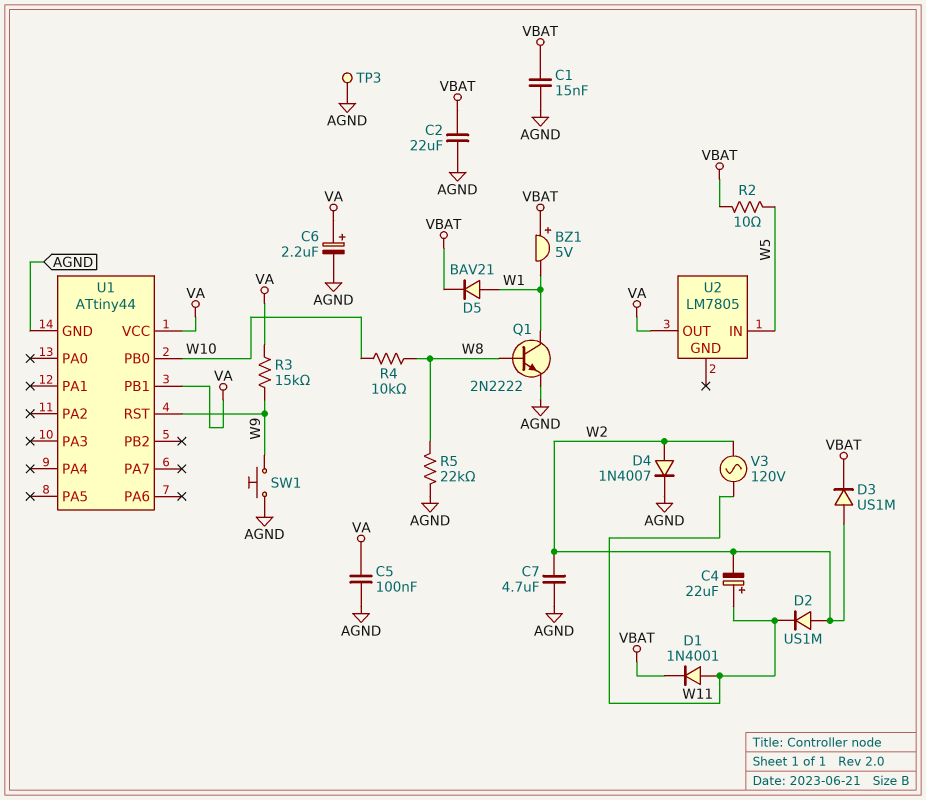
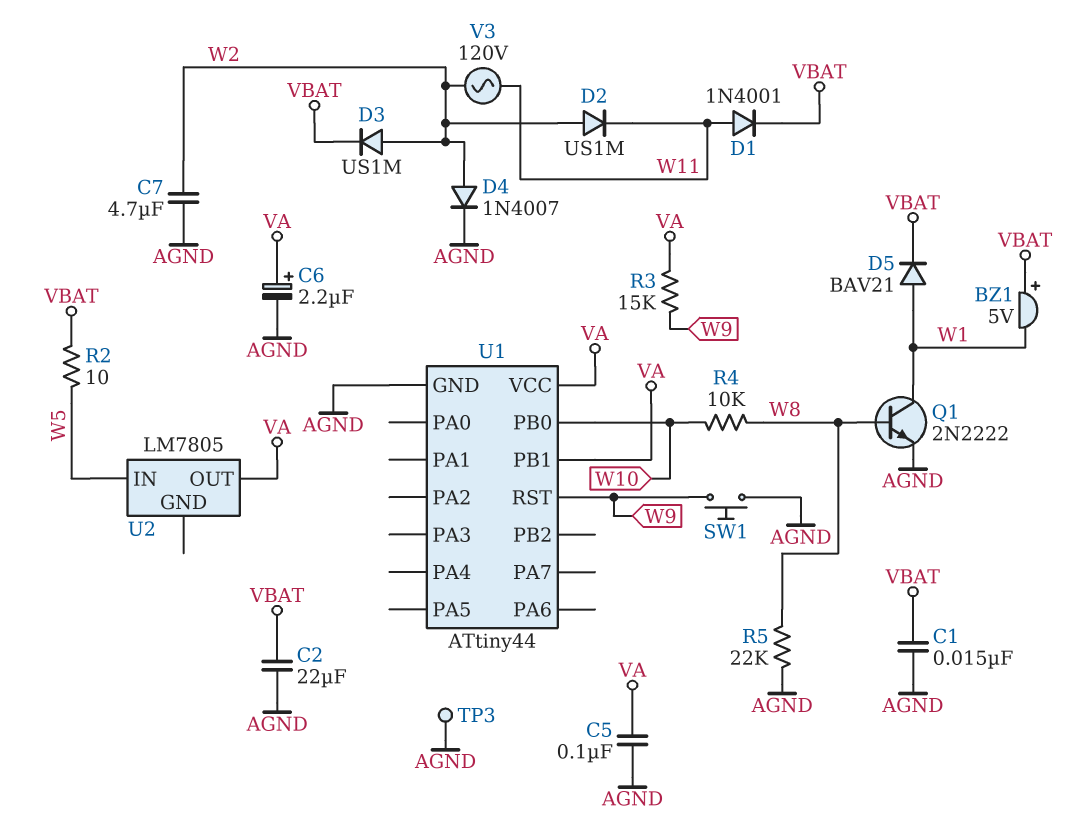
C4: 22uF (plus W11, minus W2) -> none

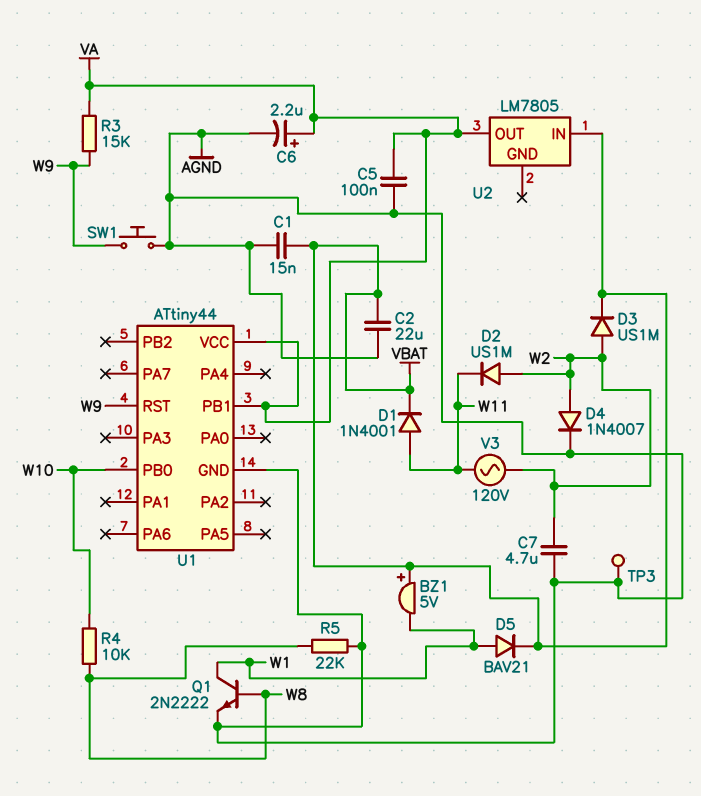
R2: 10 (VBAT, W5) -> none
U2 pin IN: W5 -> VBAT

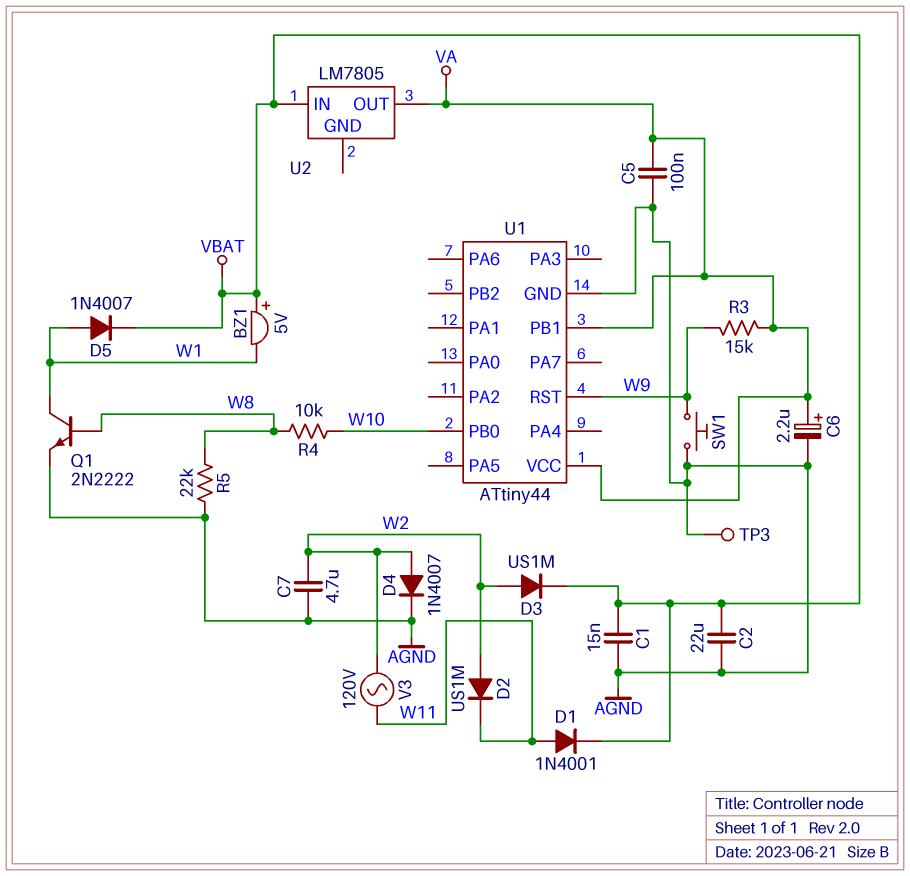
D5: diode BAV21 (A W1, K VBAT) -> diode 1N4007 (A W1, K VBAT)

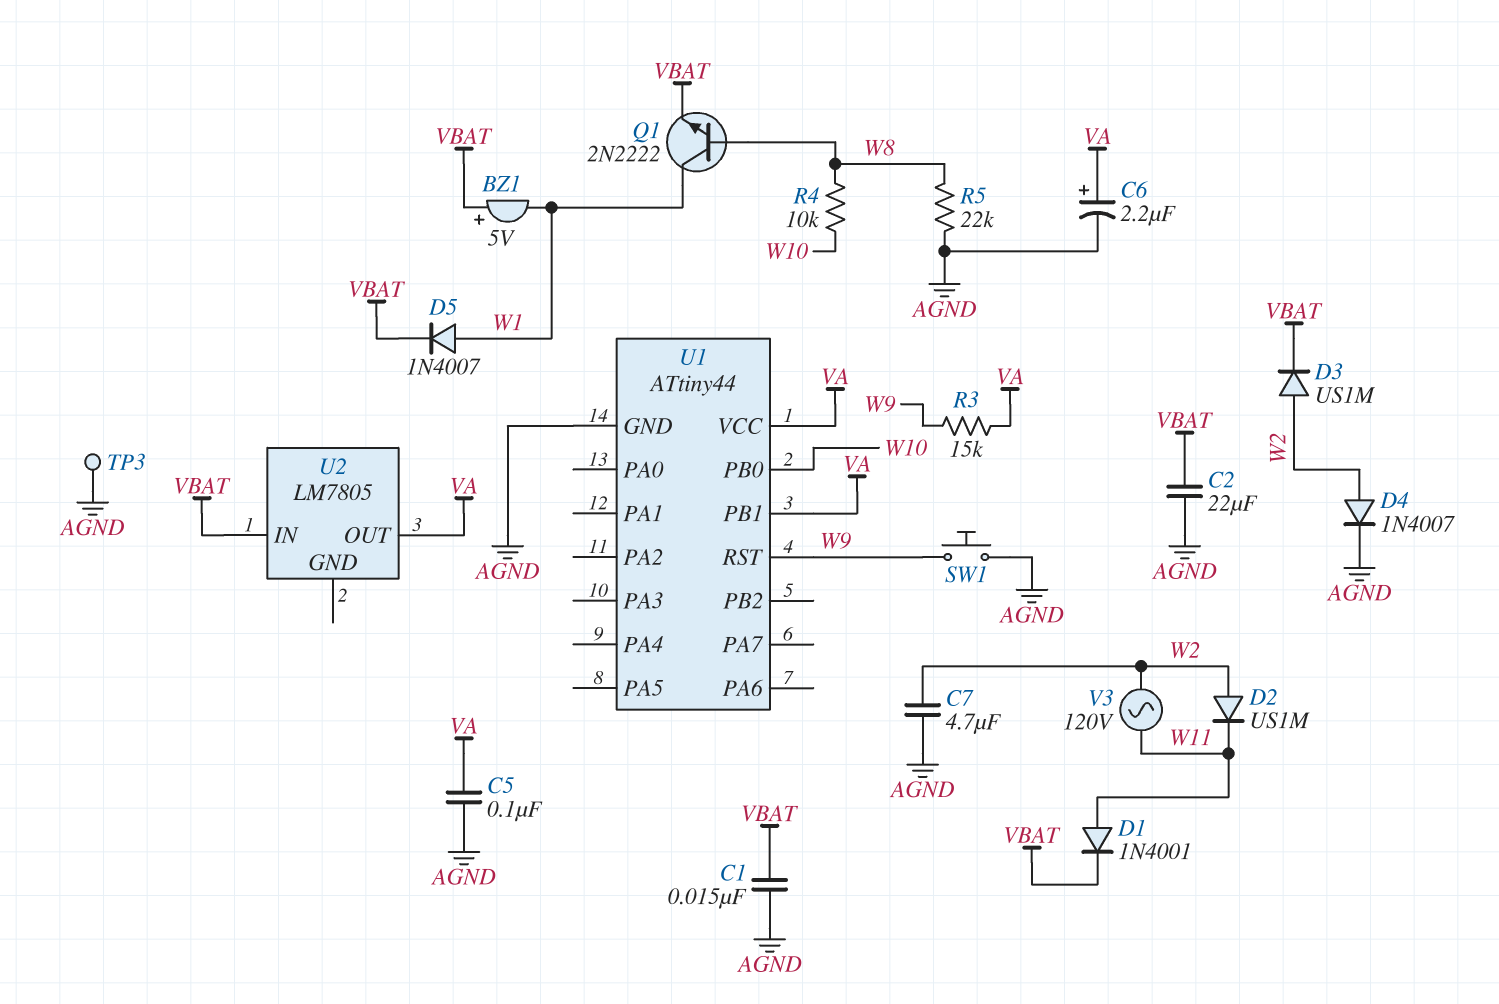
Q1: NPN 2N2222 (B W8, C W1, E AGND) -> NPN 2N2222 (B W8, C W1, E VBAT)

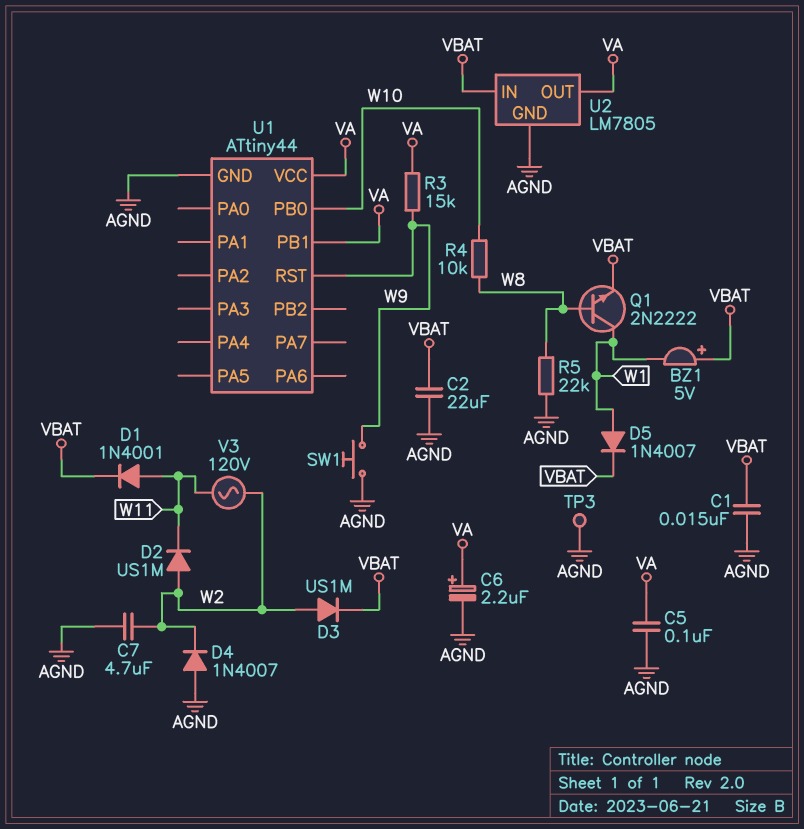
D4: diode 1N4007 (A W2, K AGND) -> diode 1N4007 (A AGND, K W2)
U2 pin GND: none -> AGND

